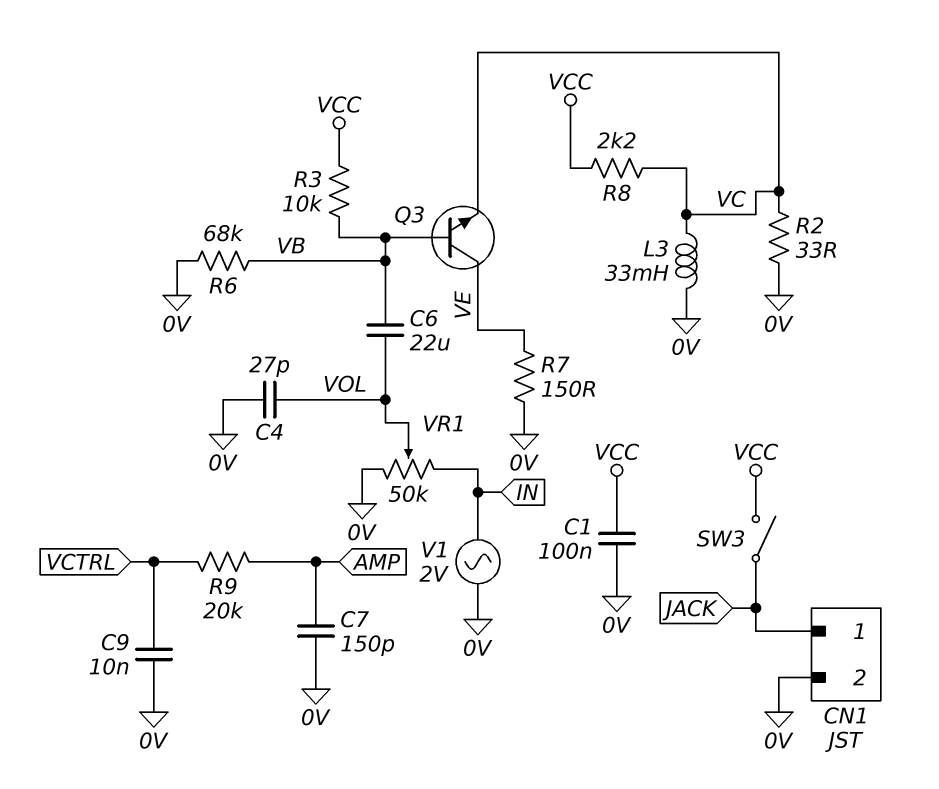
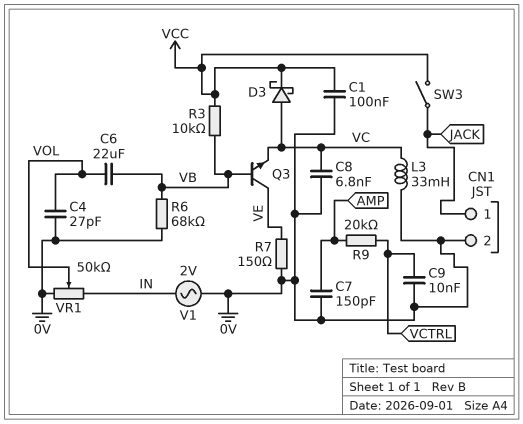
C8: none -> 6.8nF (0V, VC)
D3: none -> schottky (A VC, K VCC)
R2: 33 (0V, VC) -> none
R8: 2.2k (VC, VCC) -> none

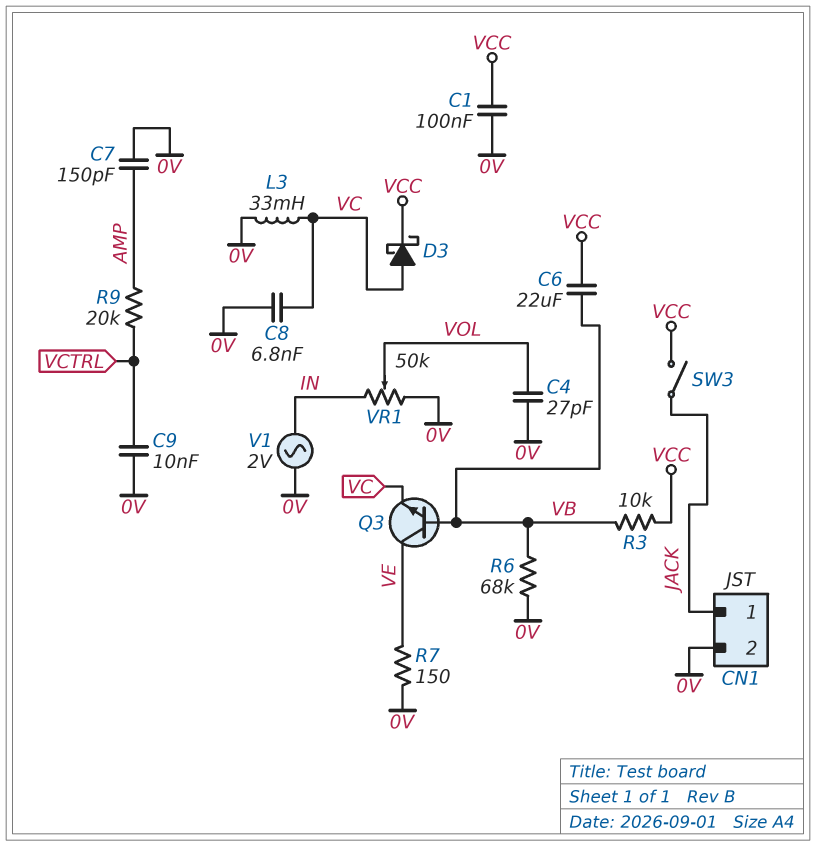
C6: 22uF (VB, VOL) -> 22uF (VB, VCC)

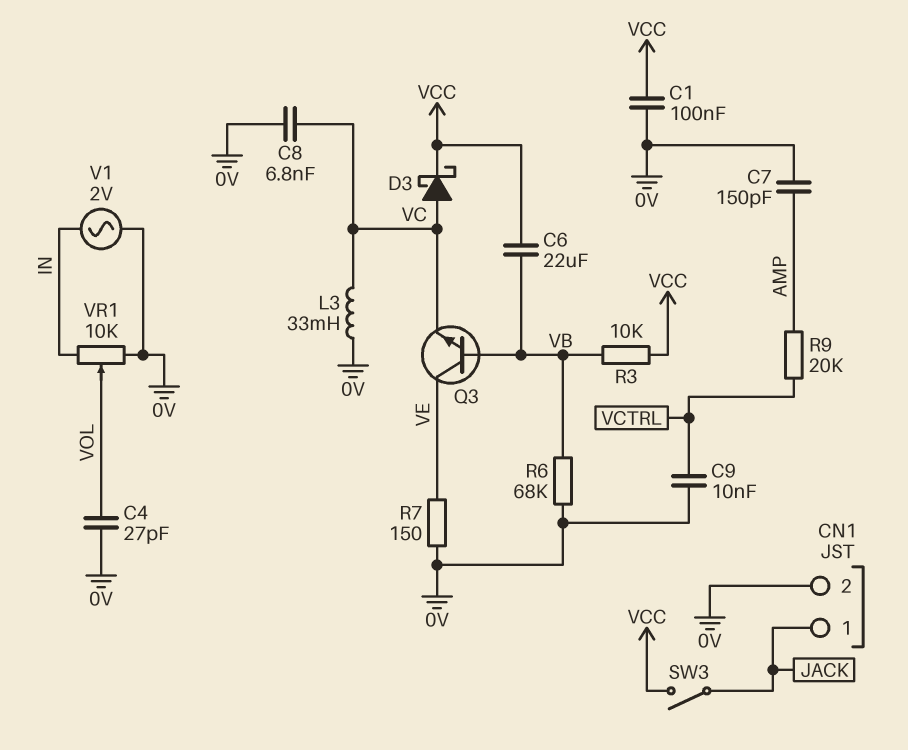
VR1: 50k (0V, IN, wiper VOL) -> 10k (0V, IN, wiper VOL)

